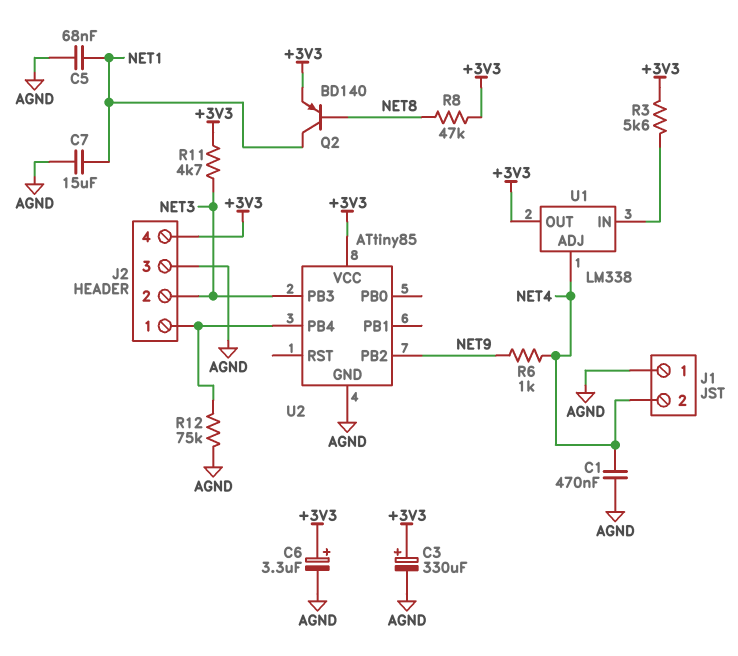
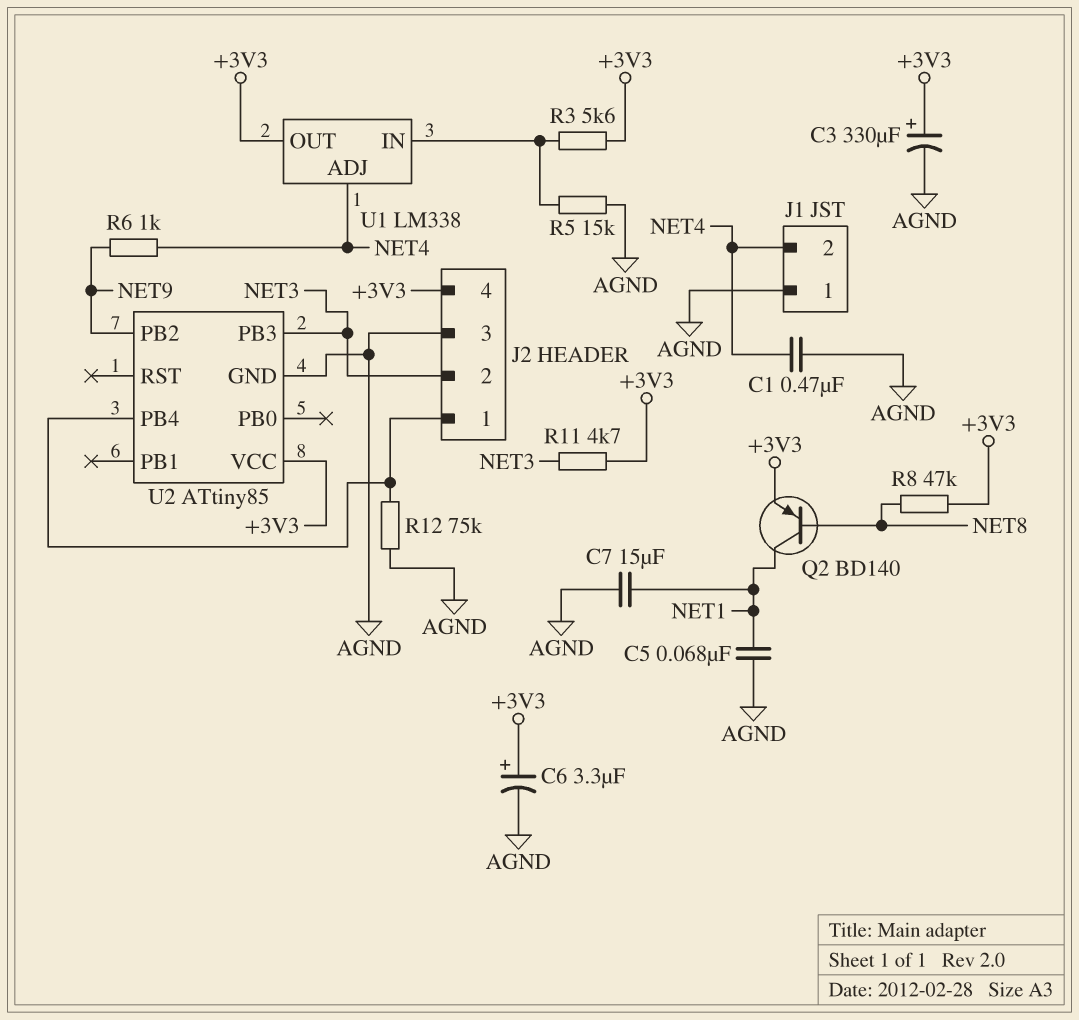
R5: none -> 15k (AGND, U1/IN)

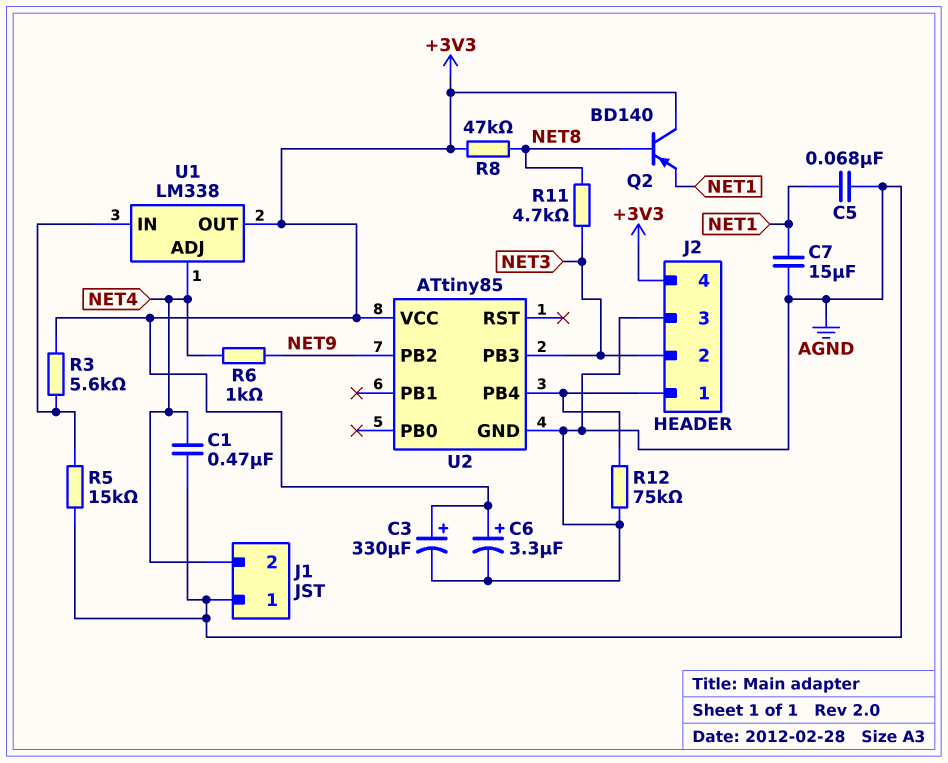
Q2: PNP BD140 (B NET8, C NET1, E +3V3) -> PNP BD140 (B NET8, C +3V3, E NET1)
R11: 4.7k (+3V3, NET3) -> 4.7k (NET3, NET8)

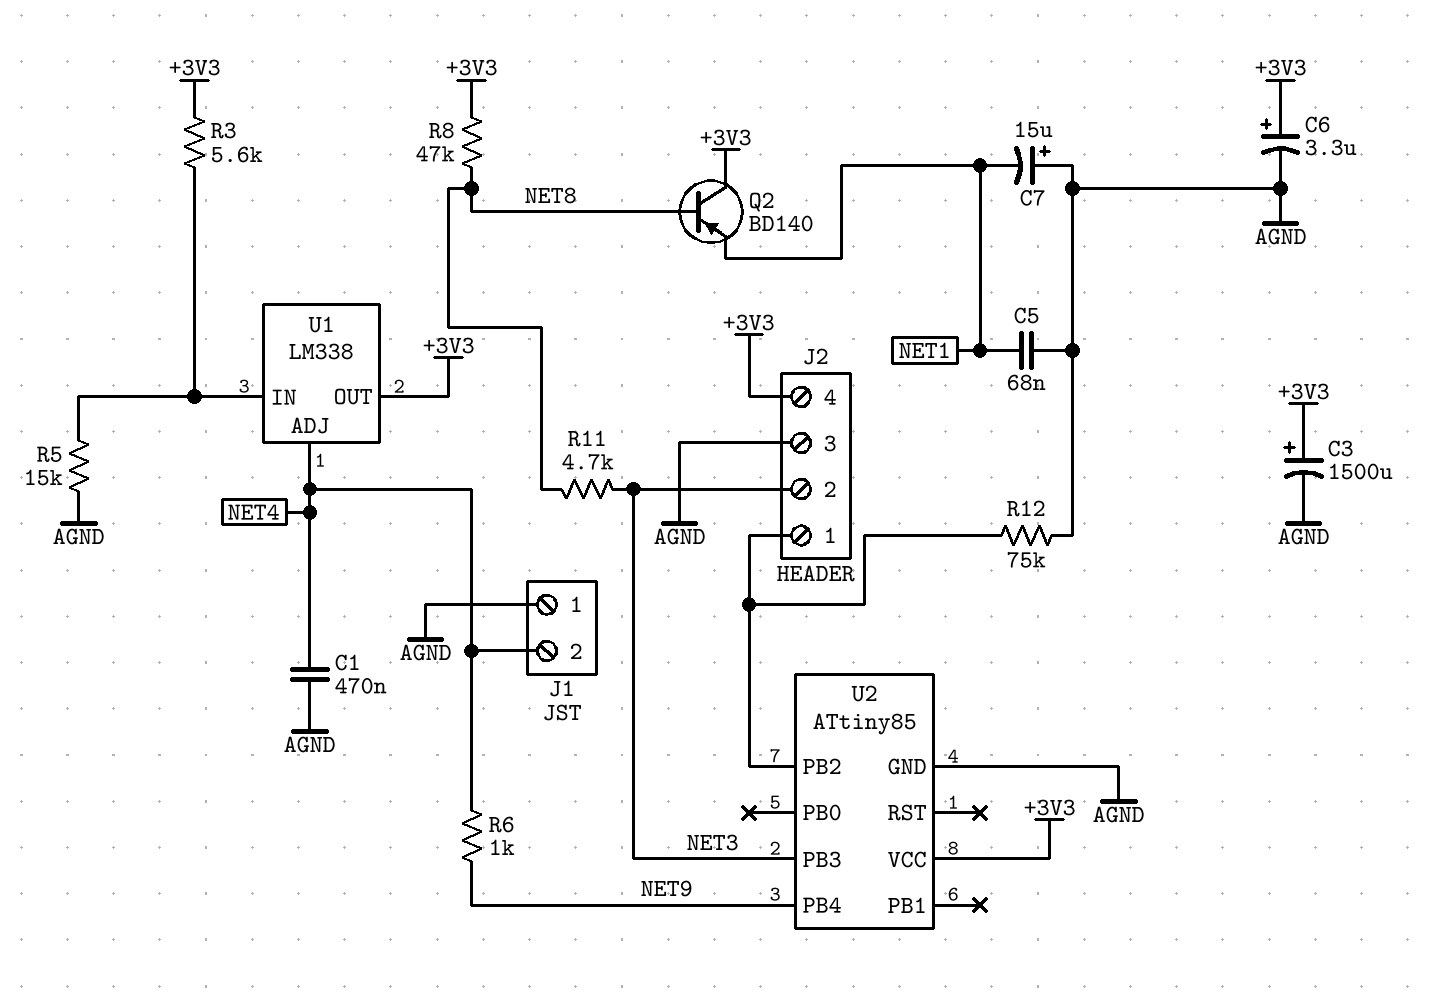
C3: 330uF (plus +3V3, minus AGND) -> 1500uF (plus +3V3, minus AGND)
C7: 15uF (AGND, NET1) -> 15uF (plus AGND, minus NET1)
U2 pin PB2: NET9 -> J2/1
U2 pin PB4: J2/1 -> NET9

